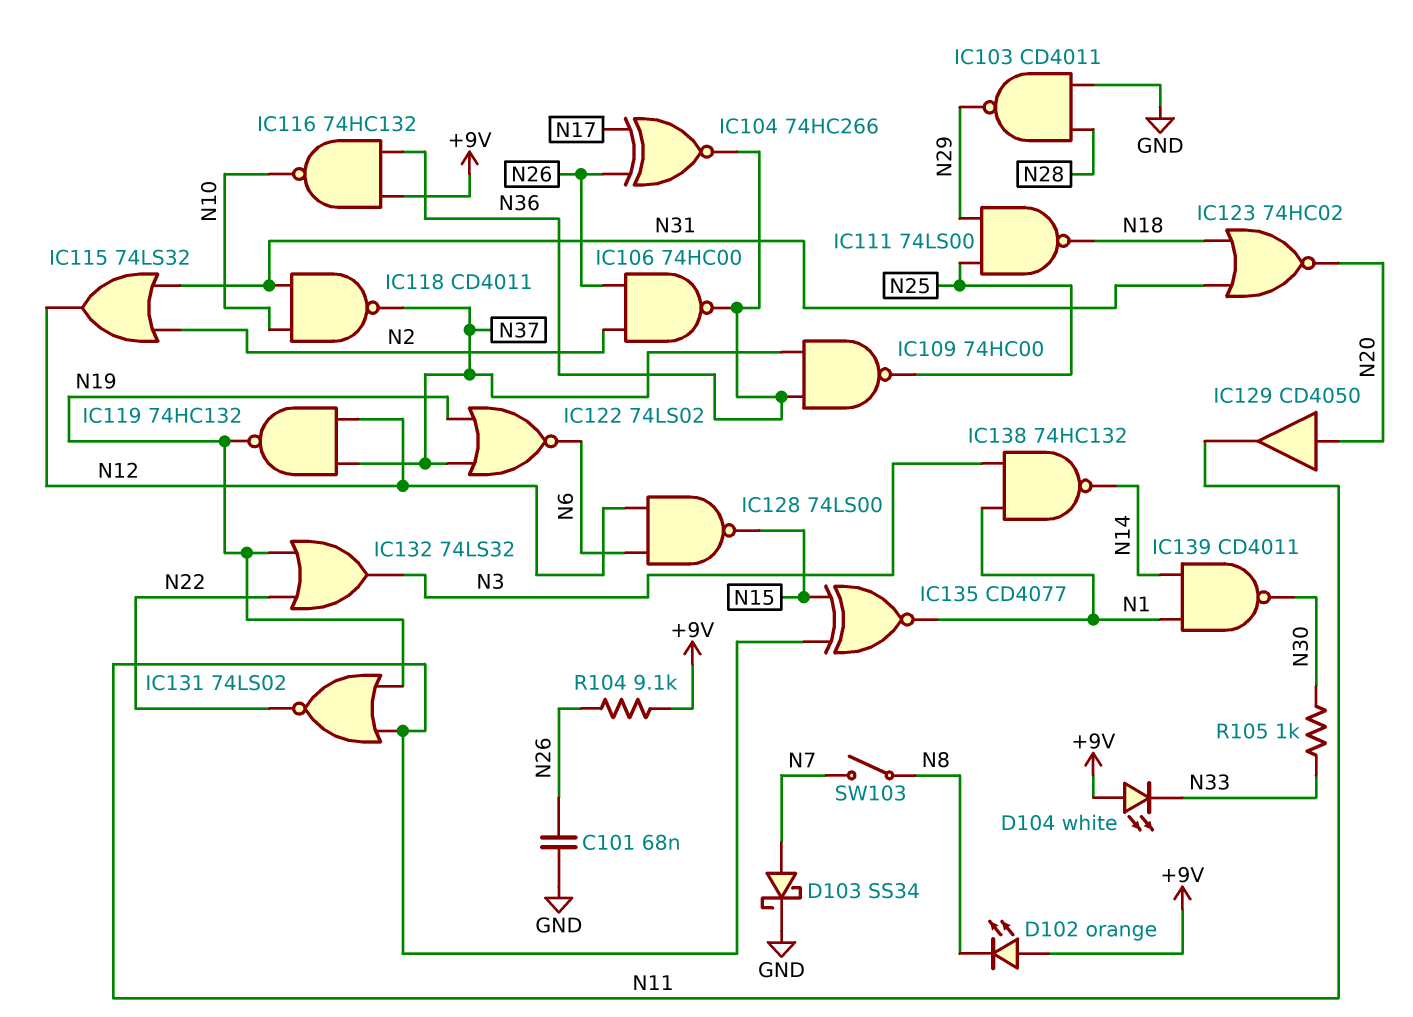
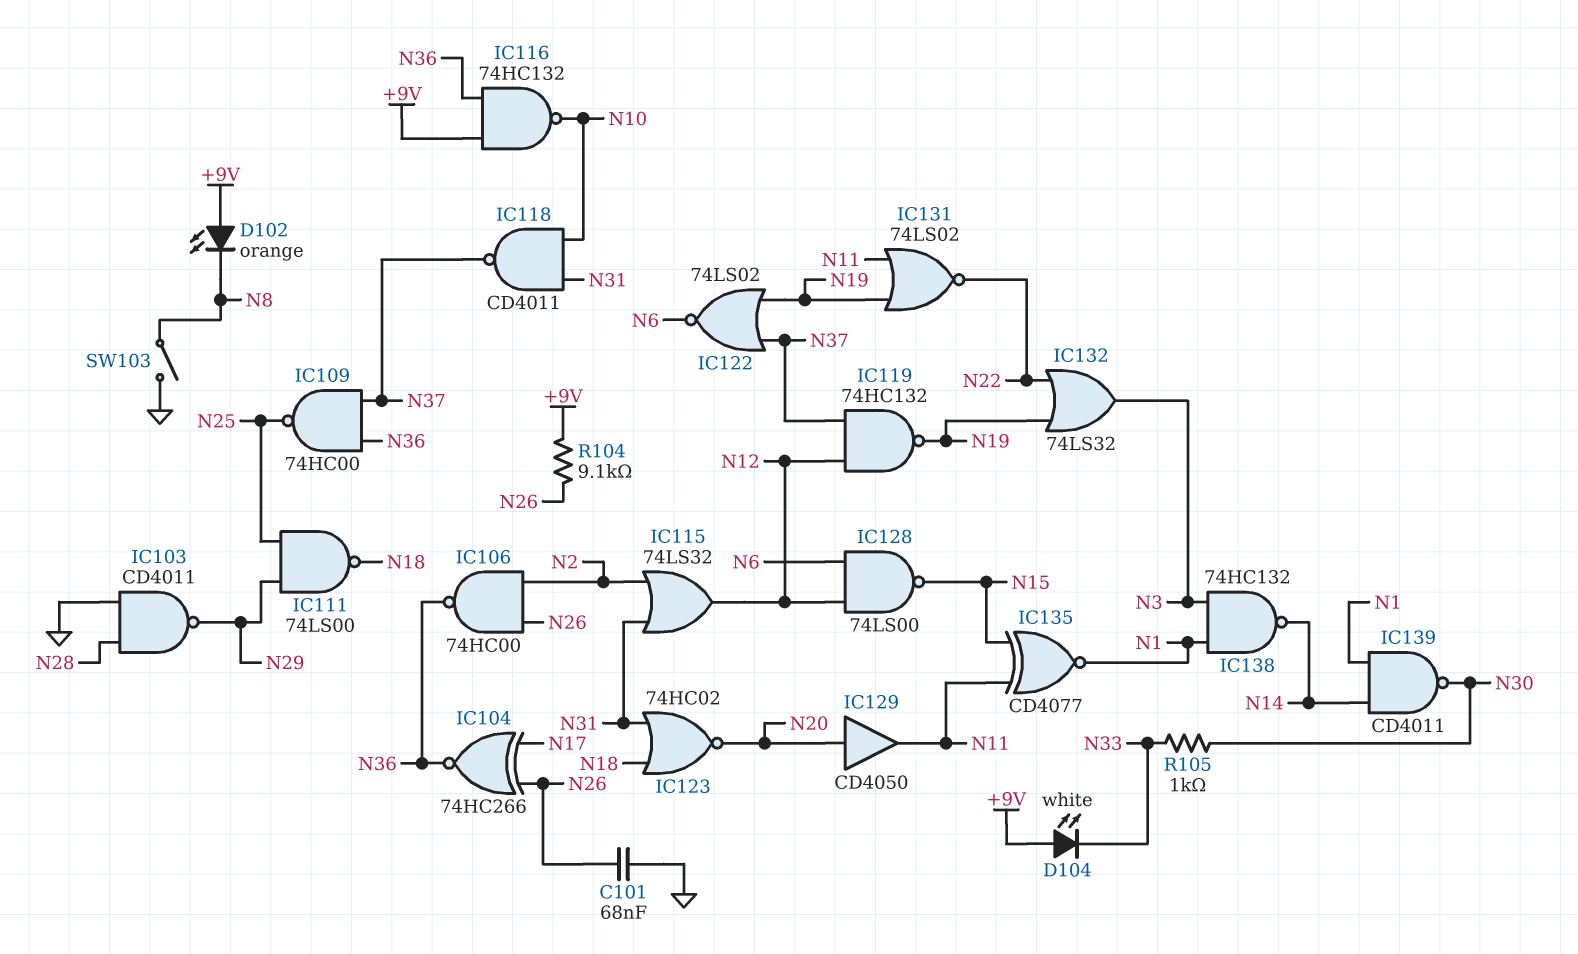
D103: schottky SS34 (A N7, K GND) -> none
SW103: switch (N7, N8) -> switch (GND, N8)

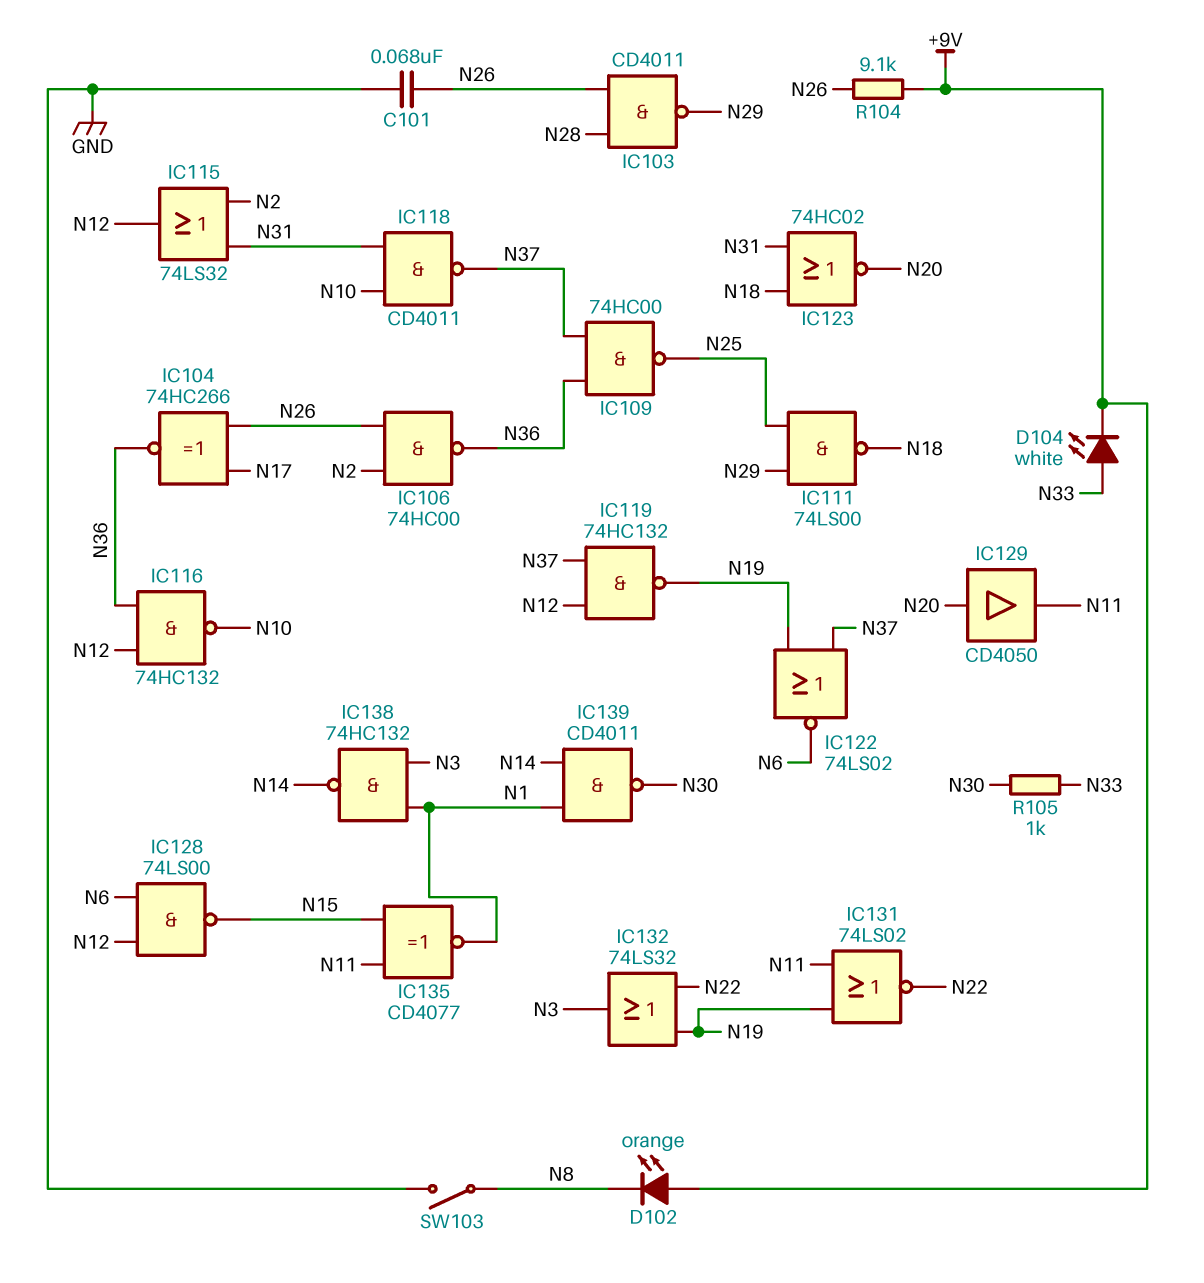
D104: LED white (A +9V, K N33) -> LED white (A N33, K +9V)
IC103: NAND CD4011 (in GND, in N28, out N29) -> NAND CD4011 (in N26, in N28, out N29)
IC116: NAND 74HC132 (in +9V, in N36, out N10) -> NAND 74HC132 (in N12, in N36, out N10)

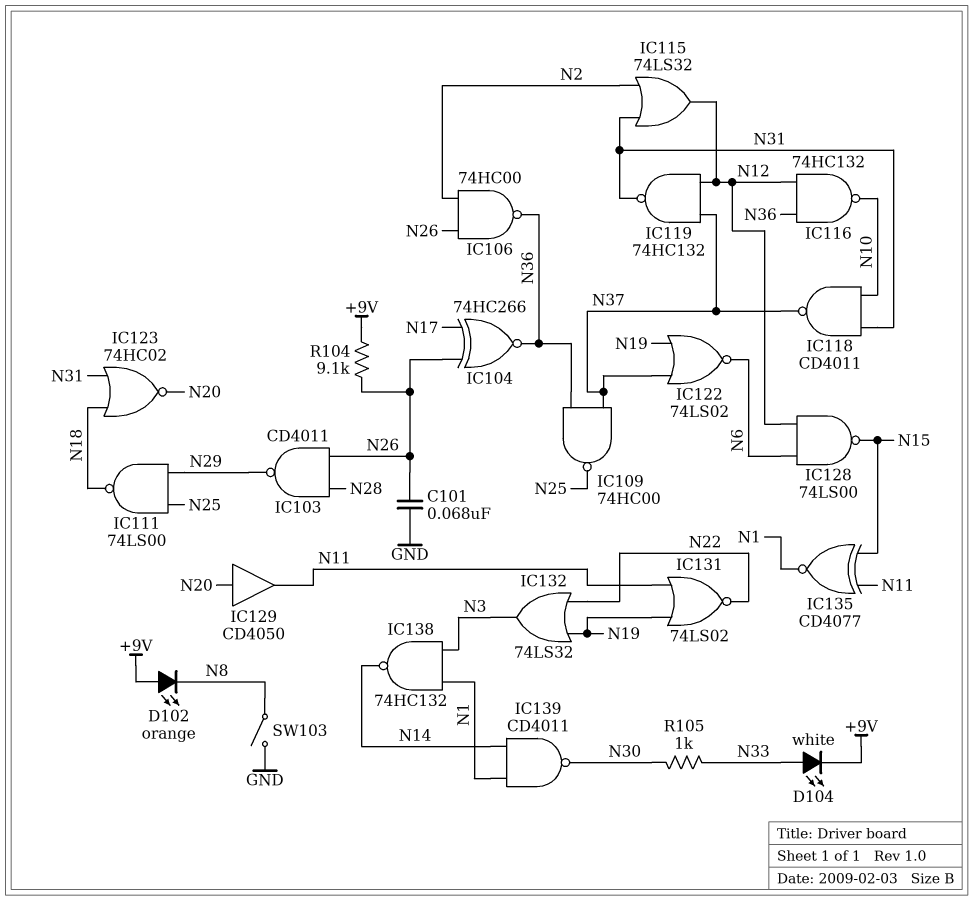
IC119: NAND 74HC132 (in N12, in N37, out N19) -> NAND 74HC132 (in N12, in N37, out N31)

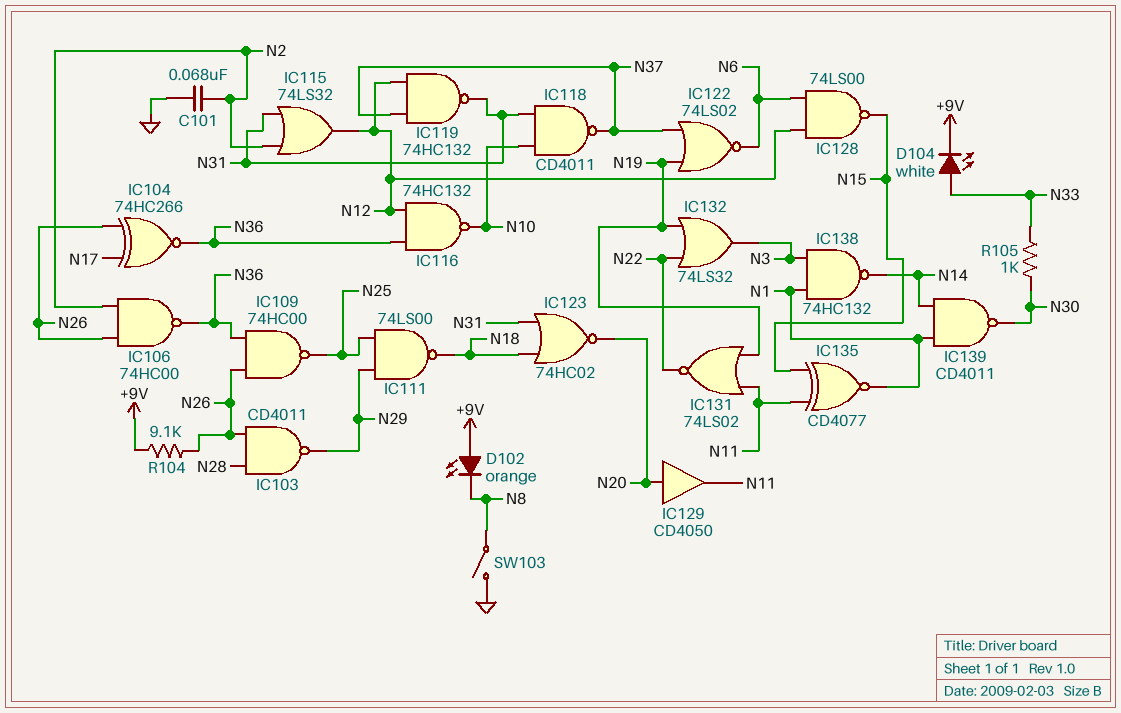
C101: 68nF (GND, N26) -> 68nF (GND, N2)
IC109: NAND 74HC00 (in N36, in N37, out N25) -> NAND 74HC00 (in N26, in N36, out N25)

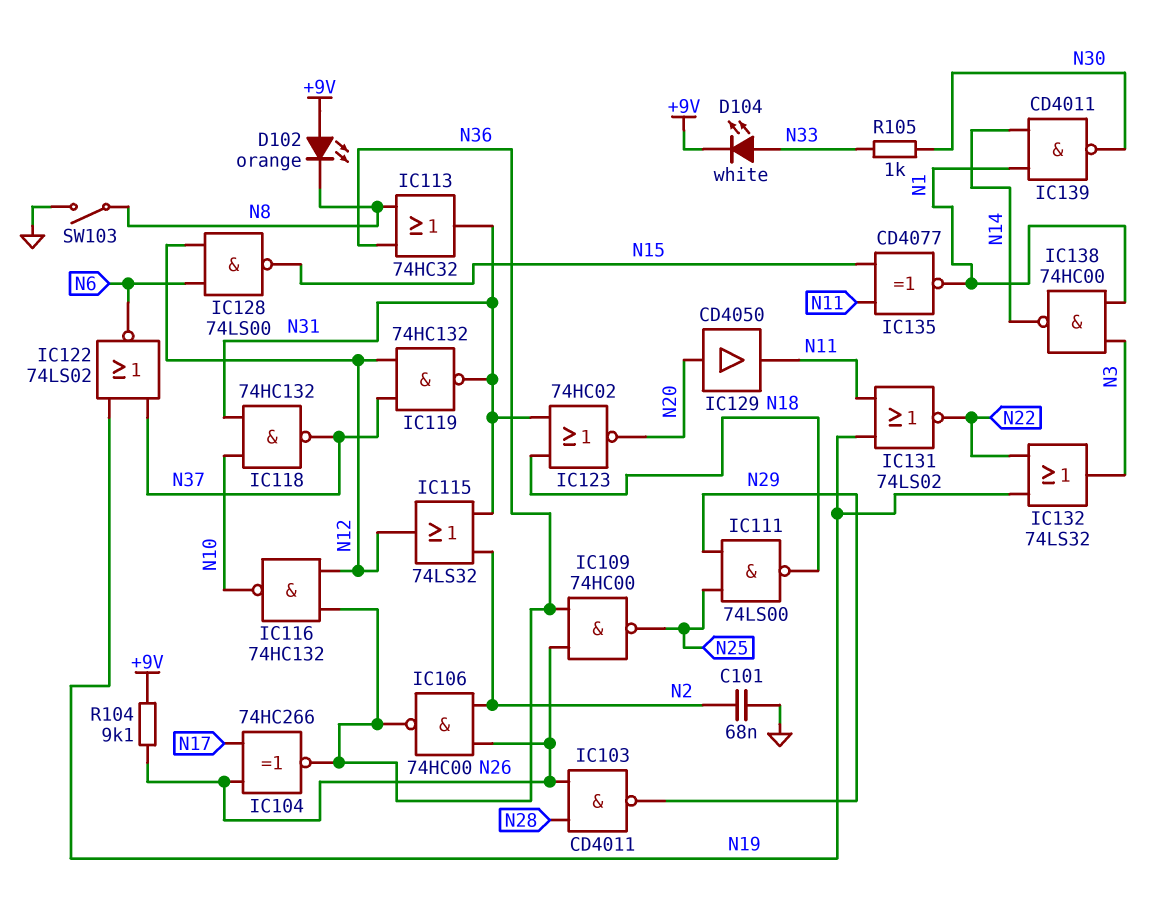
IC113: none -> OR 74HC32 (in N8, in N36, out N31)
IC118: NAND CD4011 (in N10, in N31, out N37) -> NAND 74HC132 (in N10, in N31, out N37)
IC138: NAND 74HC132 (in N1, in N3, out N14) -> NAND 74HC00 (in N1, in N3, out N14)

